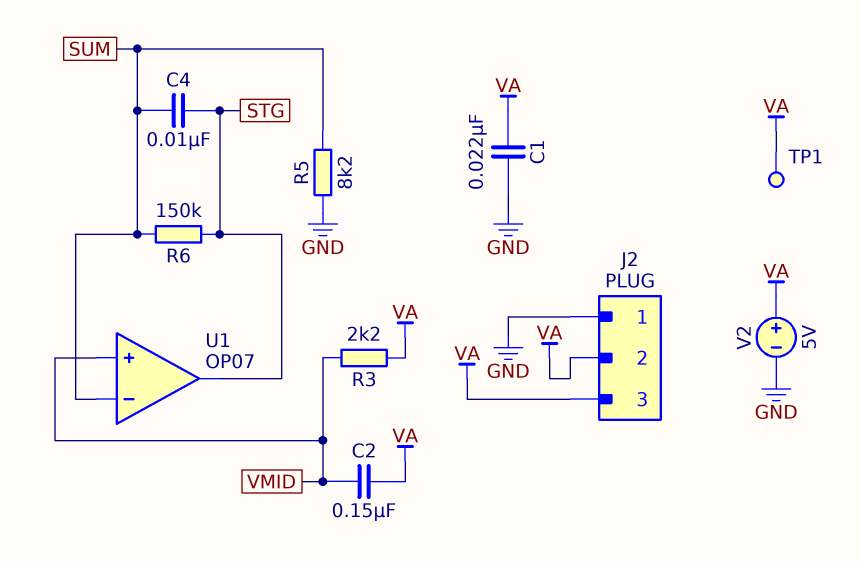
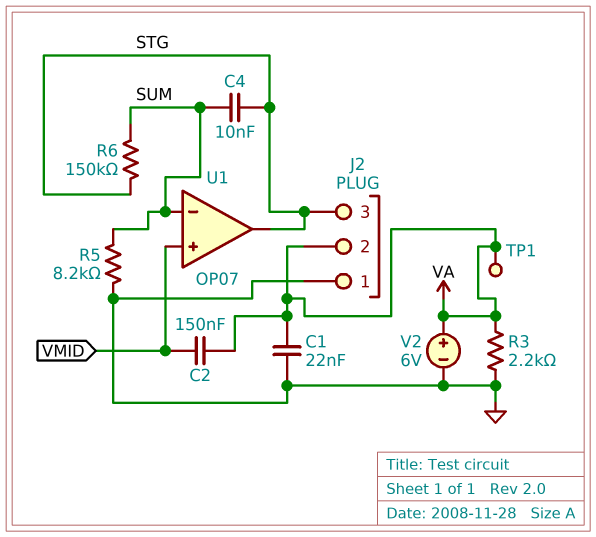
J2 pin 3: VA -> STG
R3: 2.2k (VA, VMID) -> 2.2k (GND, VA)
V2: 5V (plus VA, minus GND) -> 6V (plus VA, minus GND)

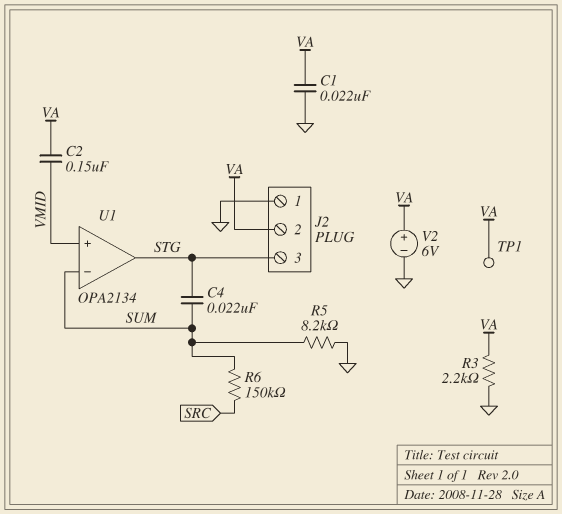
C4: 10nF (STG, SUM) -> 22nF (STG, SUM)
R6: 150k (STG, SUM) -> 150k (SRC, SUM)
U1: OP07 -> OPA2134

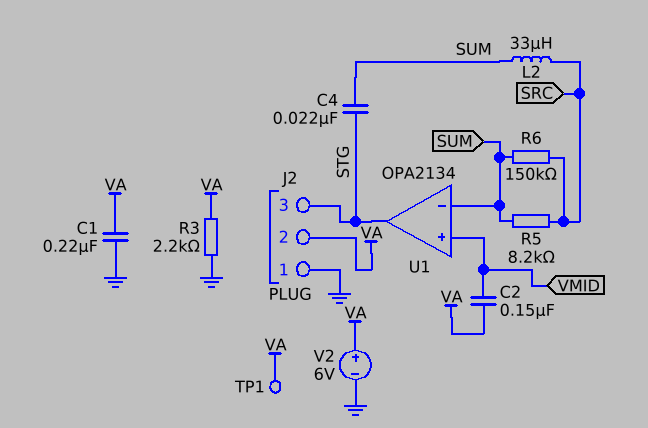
C1: 22nF (GND, VA) -> 220nF (GND, VA)
L2: none -> 33uH (SRC, SUM)
R5: 8.2k (GND, SUM) -> 8.2k (SRC, SUM)

